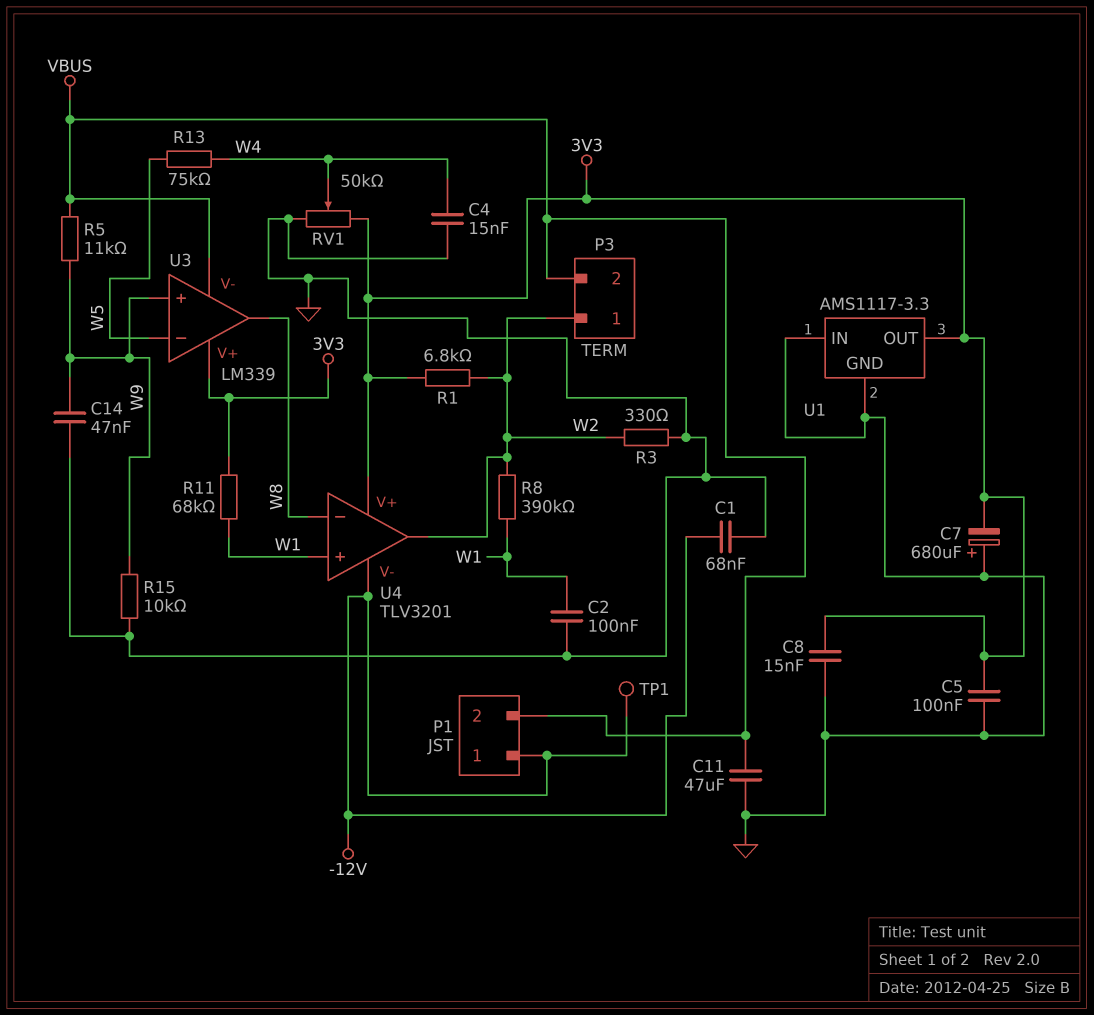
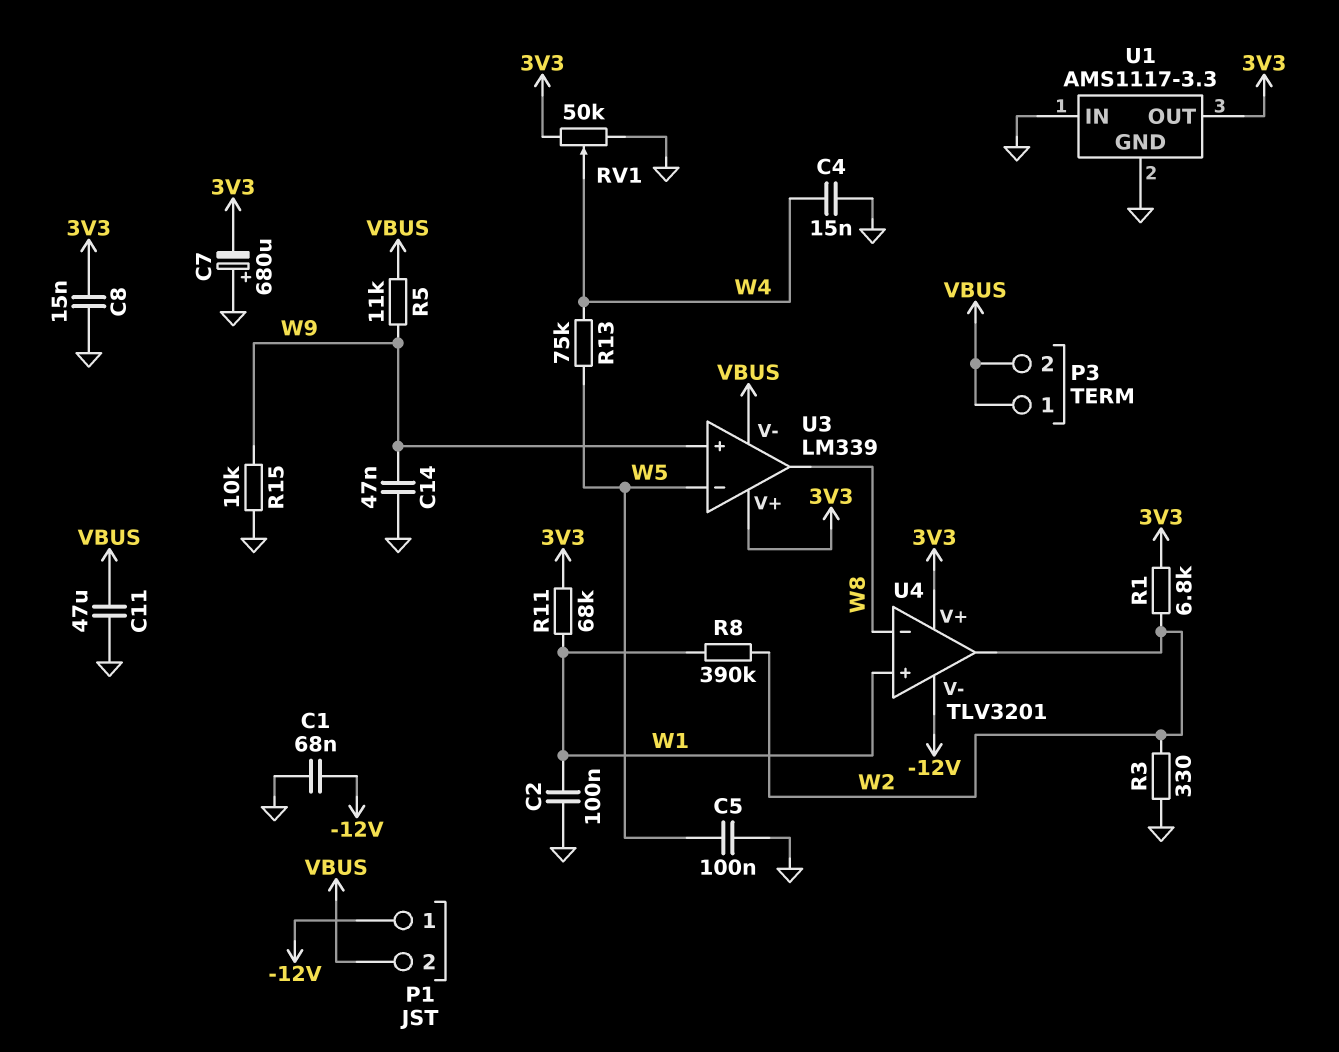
C5: 100nF (3V3, GND) -> 100nF (GND, W5)
P3 pin 1: W2 -> VBUS
TP1: test point (-12V) -> none

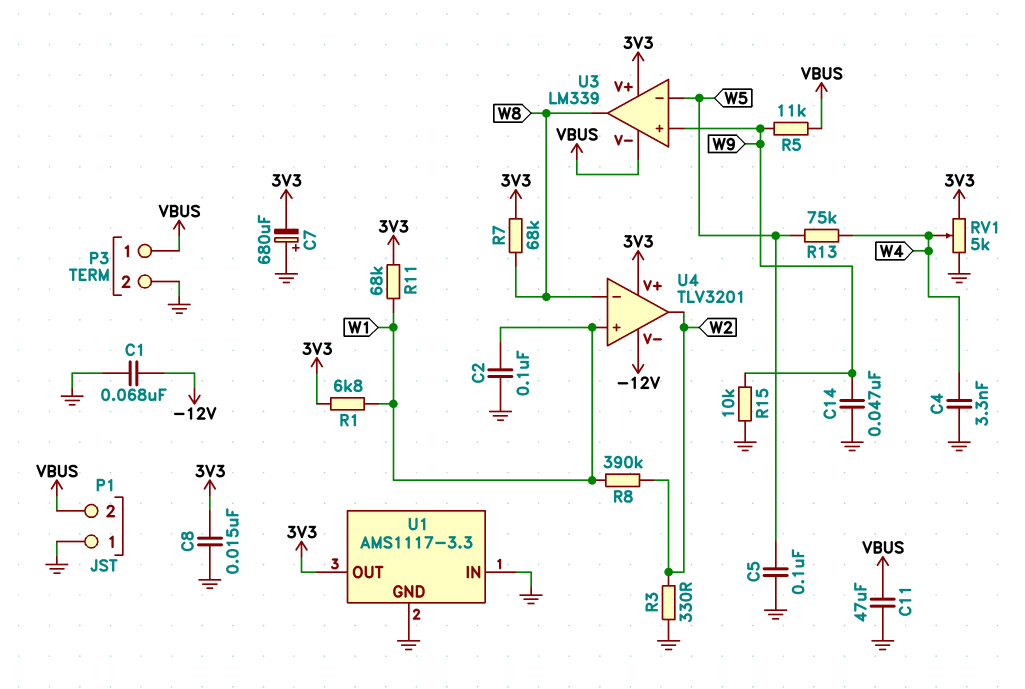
C4: 15nF (GND, W4) -> 3.3nF (GND, W4)
P1 pin 1: -12V -> GND
P3 pin 2: VBUS -> GND
R1: 6.8k (3V3, W2) -> 6.8k (3V3, W1)
R7: none -> 68k (3V3, W8)
RV1: 50k (3V3, GND, wiper W4) -> 5k (3V3, GND, wiper W4)

